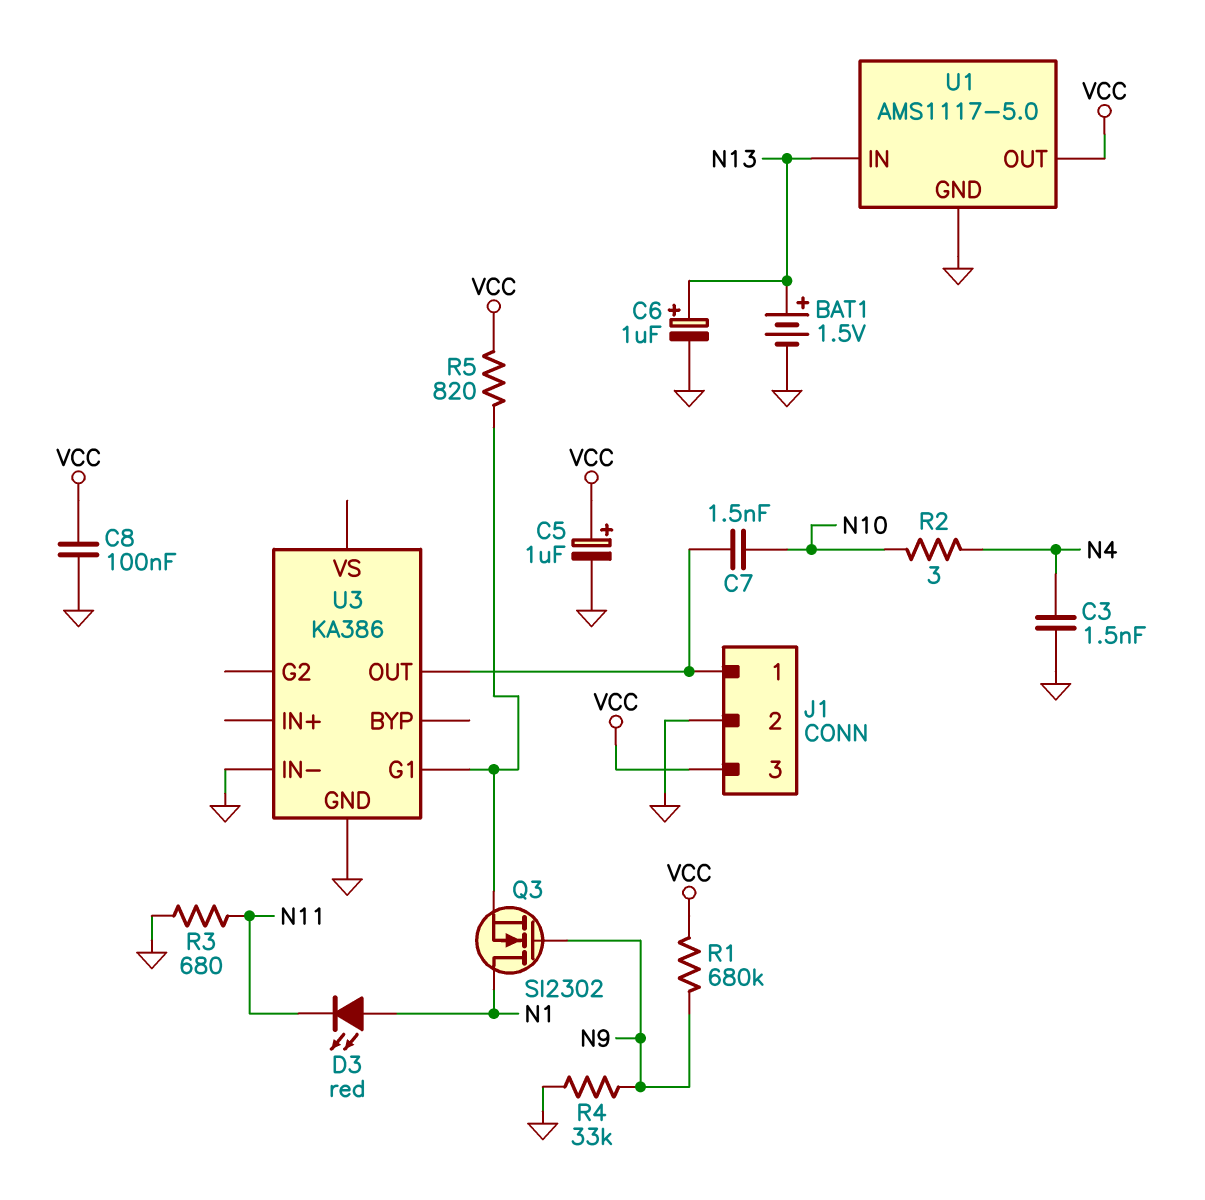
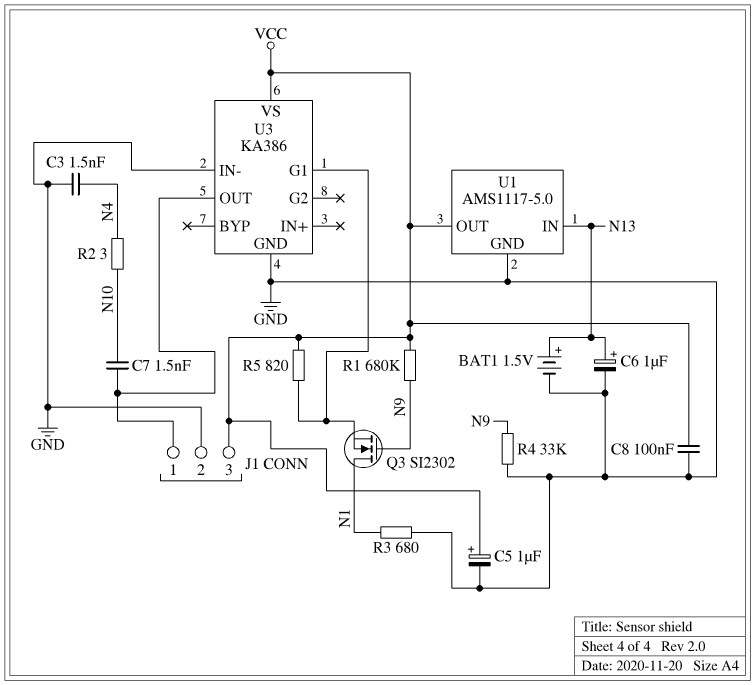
D3: LED red (A N1, K N11) -> none
R3: 680 (GND, N11) -> 680 (GND, N1)
U3 pin VS: none -> VCC

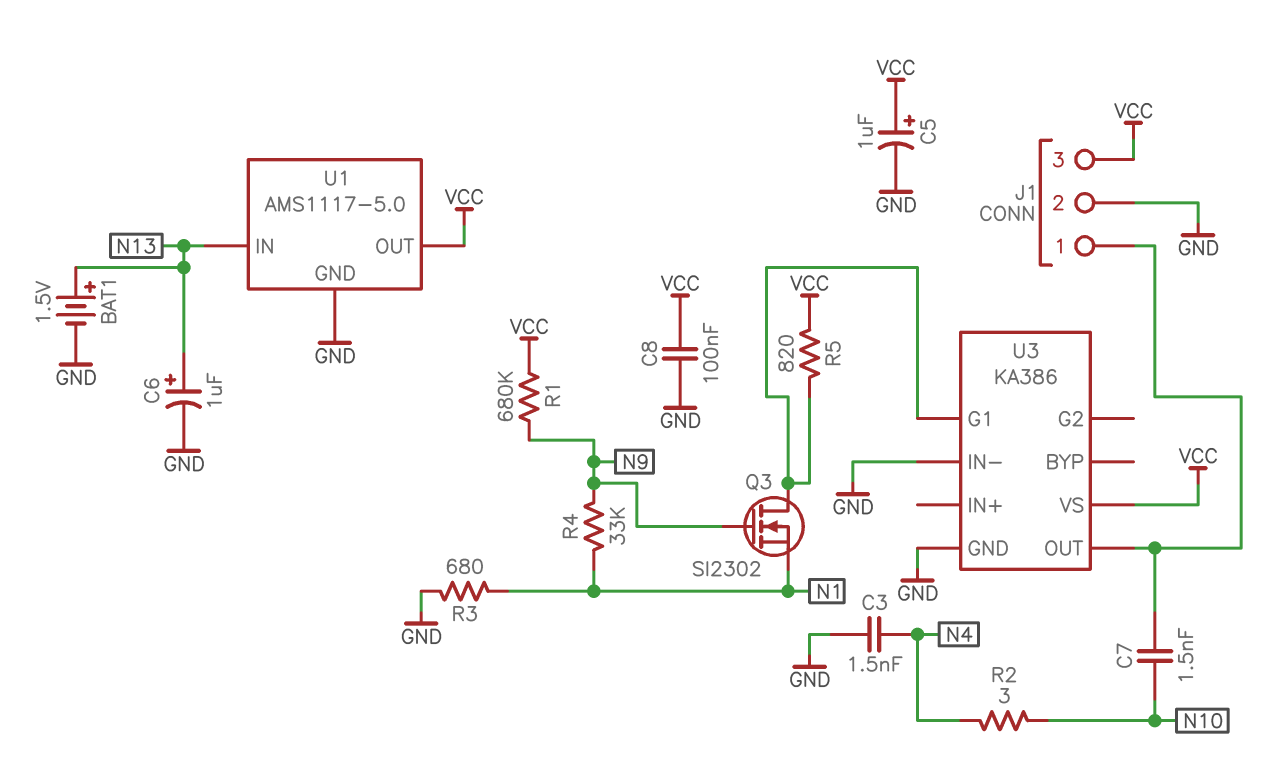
Q3: NMOS SI2302 (G N9, D N1, S U3/G1) -> NMOS SI2302 (G N9, D U3/G1, S N1)
R4: 33k (GND, N9) -> 33k (N1, N9)

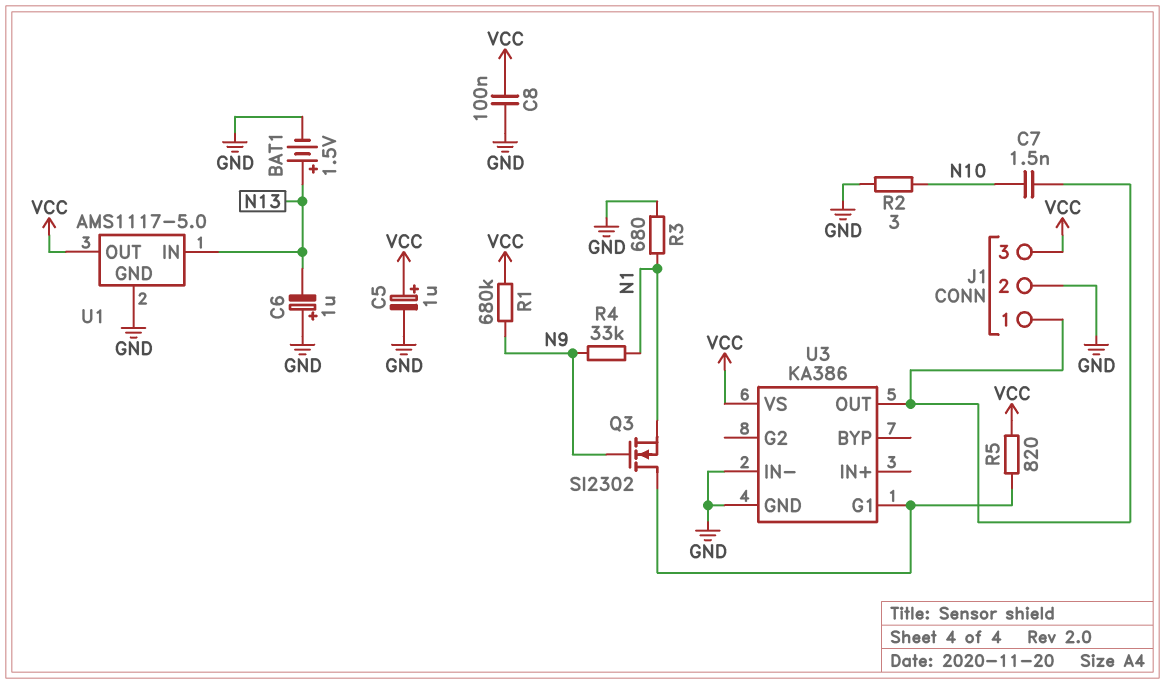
C3: 1.5nF (GND, N4) -> none
C6: 1uF (plus N13, minus GND) -> 1uF (plus GND, minus N13)
R2: 3 (N4, N10) -> 3 (GND, N10)

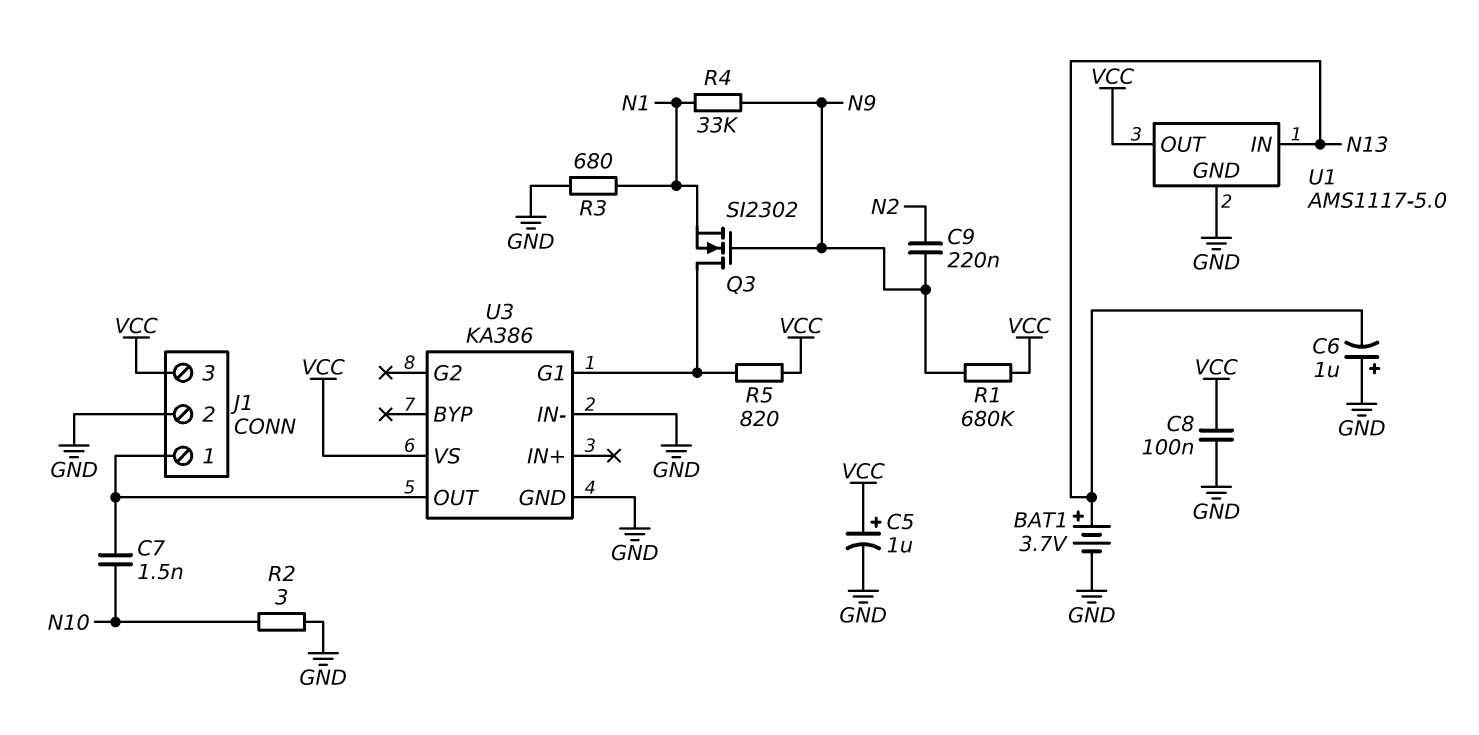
BAT1: 1.5V (plus N13, minus GND) -> 3.7V (plus N13, minus GND)
C9: none -> 220nF (N2, N9)

